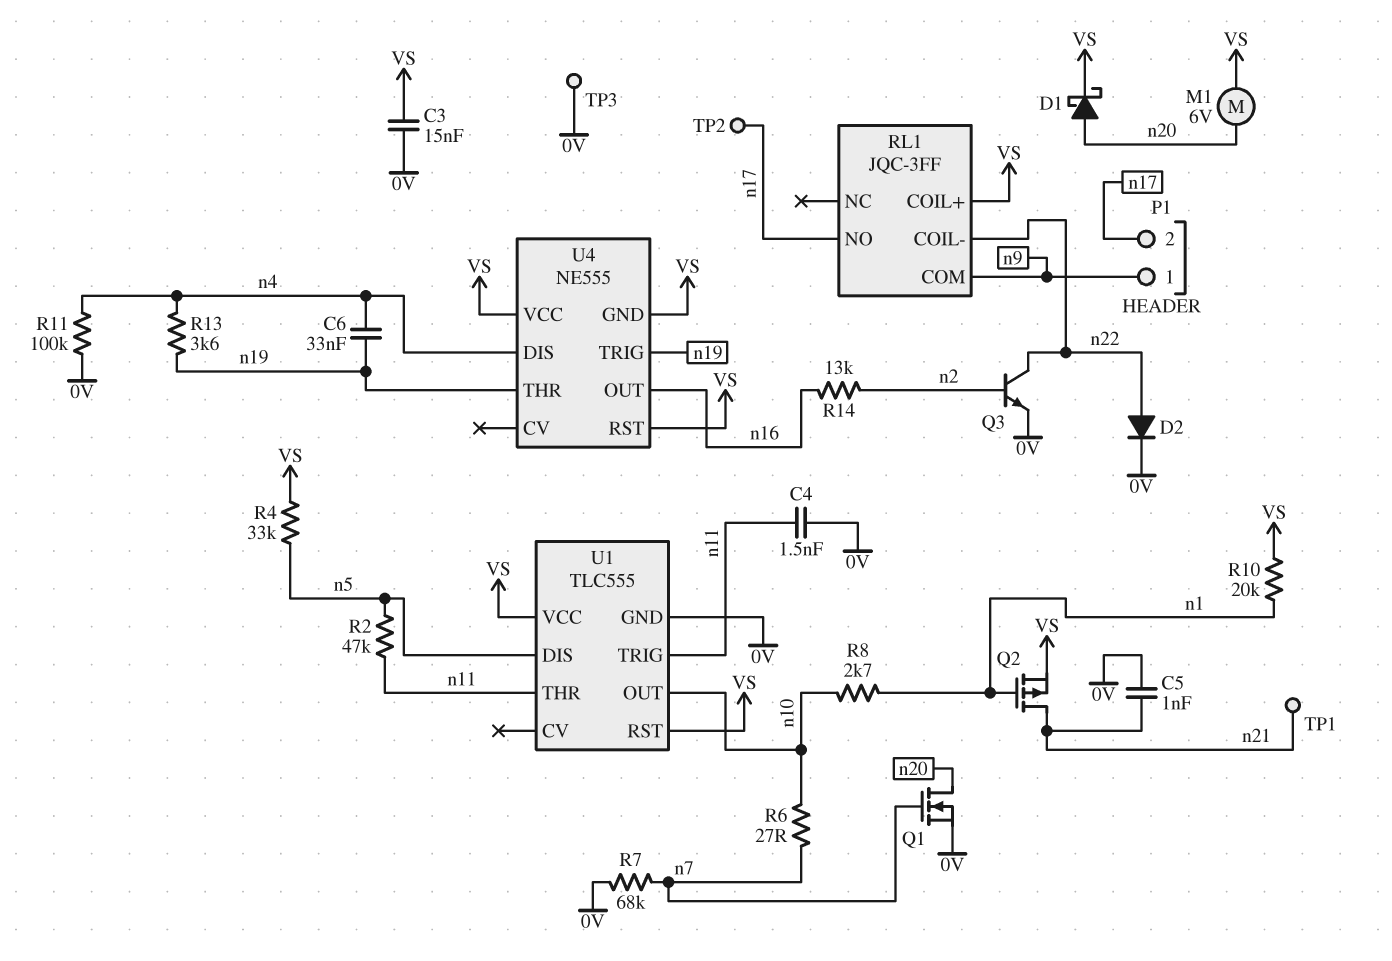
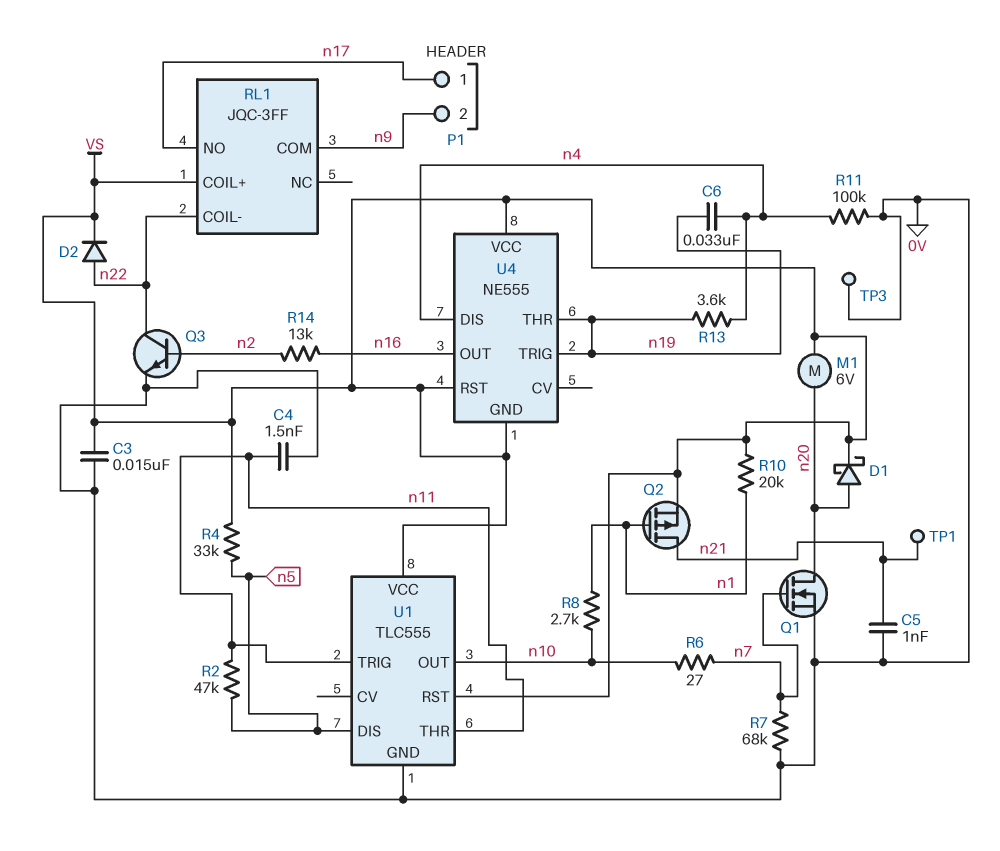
D2: diode (A n22, K 0V) -> diode (A n22, K VS)
P1 pin 1: n9 -> n17
P1 pin 2: n17 -> n9
TP2: test point (n17) -> none

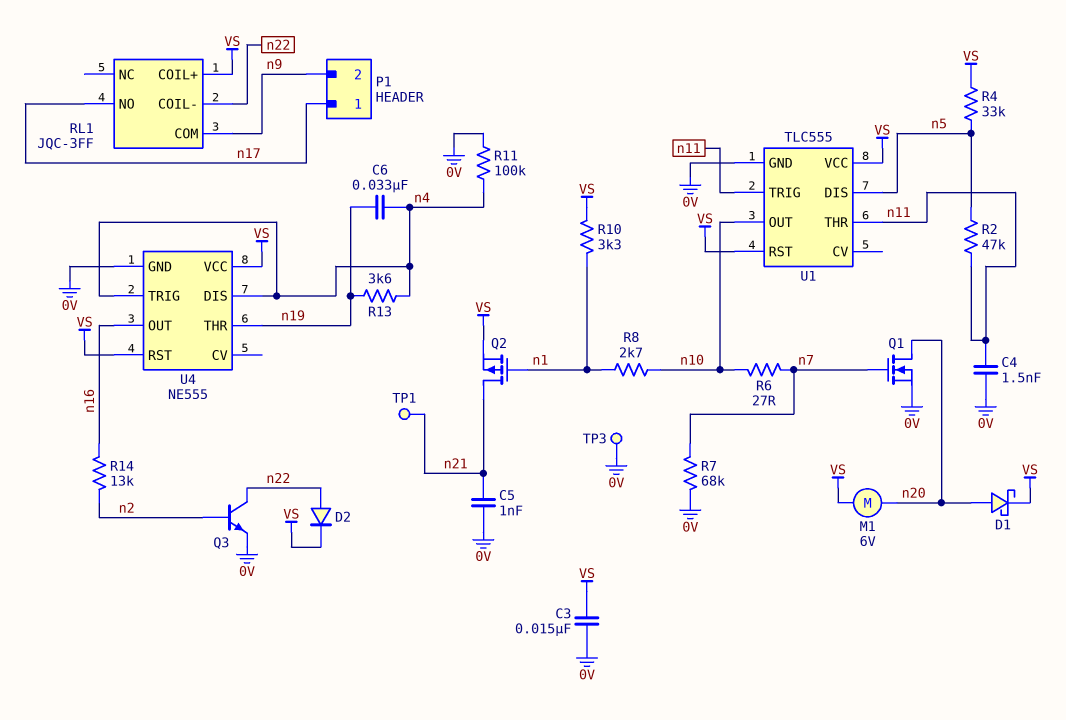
R10: 20k (VS, n1) -> 3.3k (VS, n1)
U4 pin GND: VS -> 0V
U4 pin TRIG: n19 -> n4

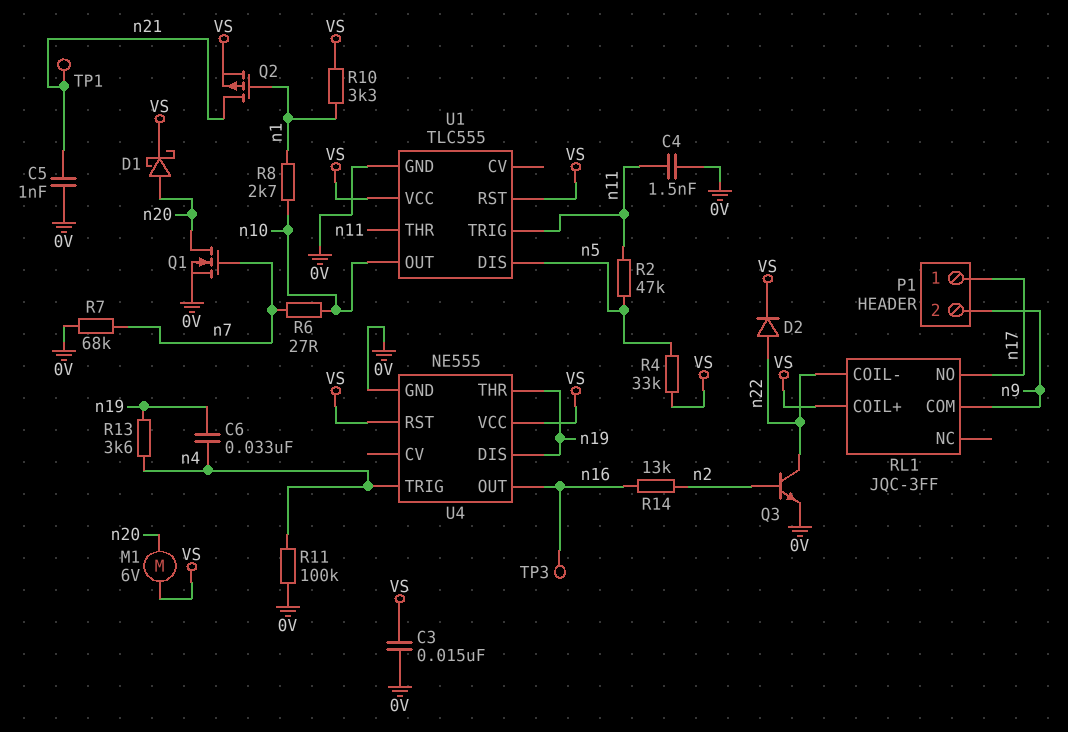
TP3: test point (0V) -> test point (n16)
U4 pin DIS: n4 -> n19

